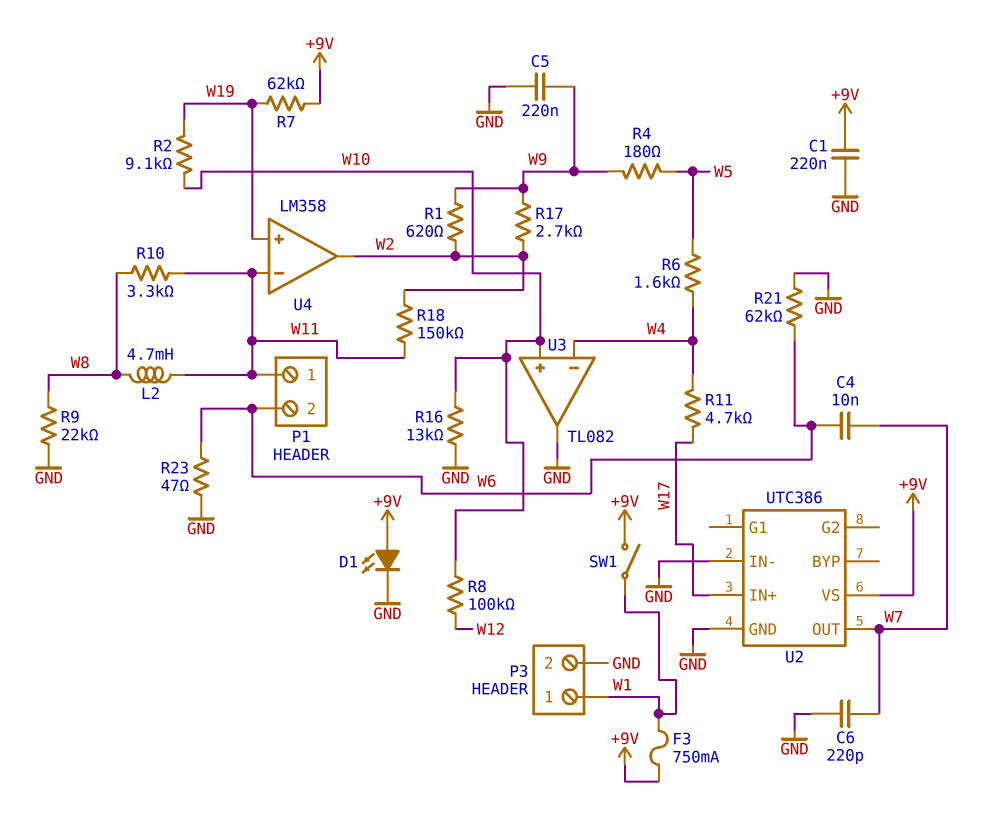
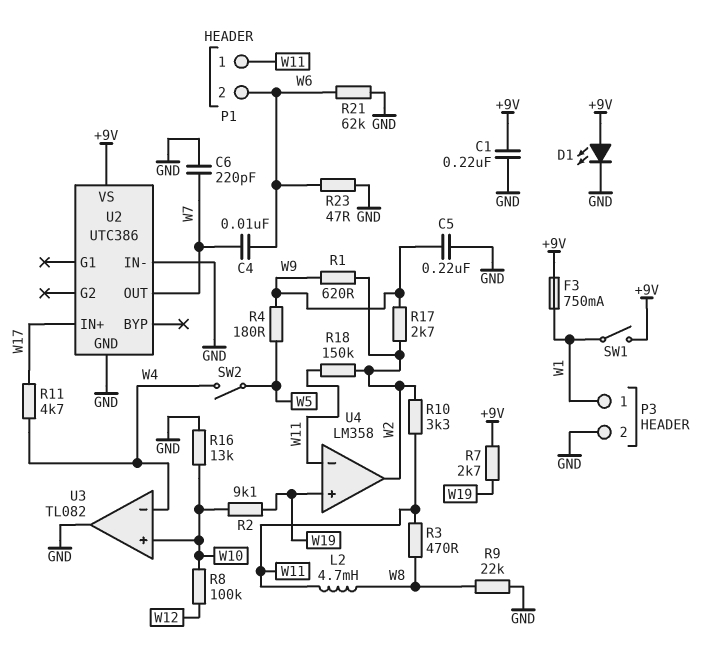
R3: none -> 470 (W8, W11)
R6: 1.6k (W4, W5) -> none
R7: 62k (+9V, W19) -> 2.7k (+9V, W19)
R10: 3.3k (W8, W11) -> 3.3k (W2, W11)
SW2: none -> switch (W4, W5)

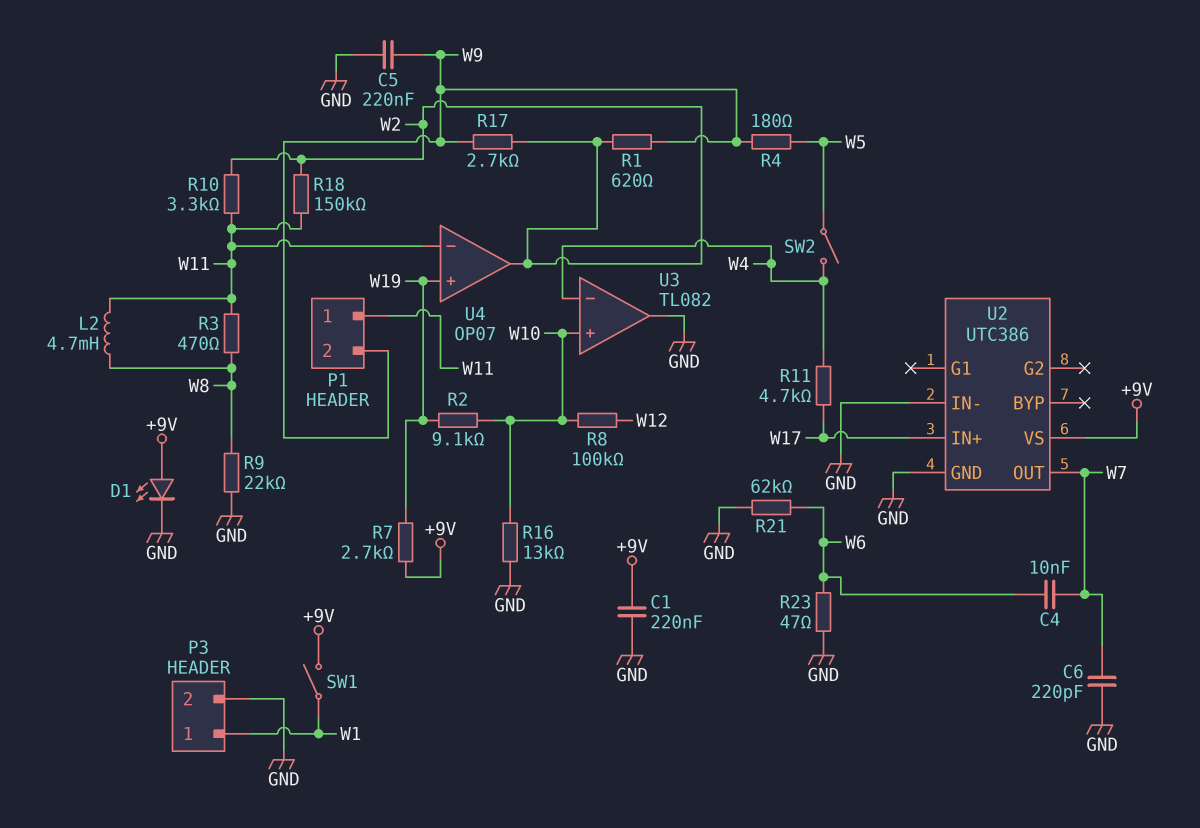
F3: 750mA (+9V, W1) -> none
P1 pin 2: W6 -> W9
U4: LM358 -> OP07

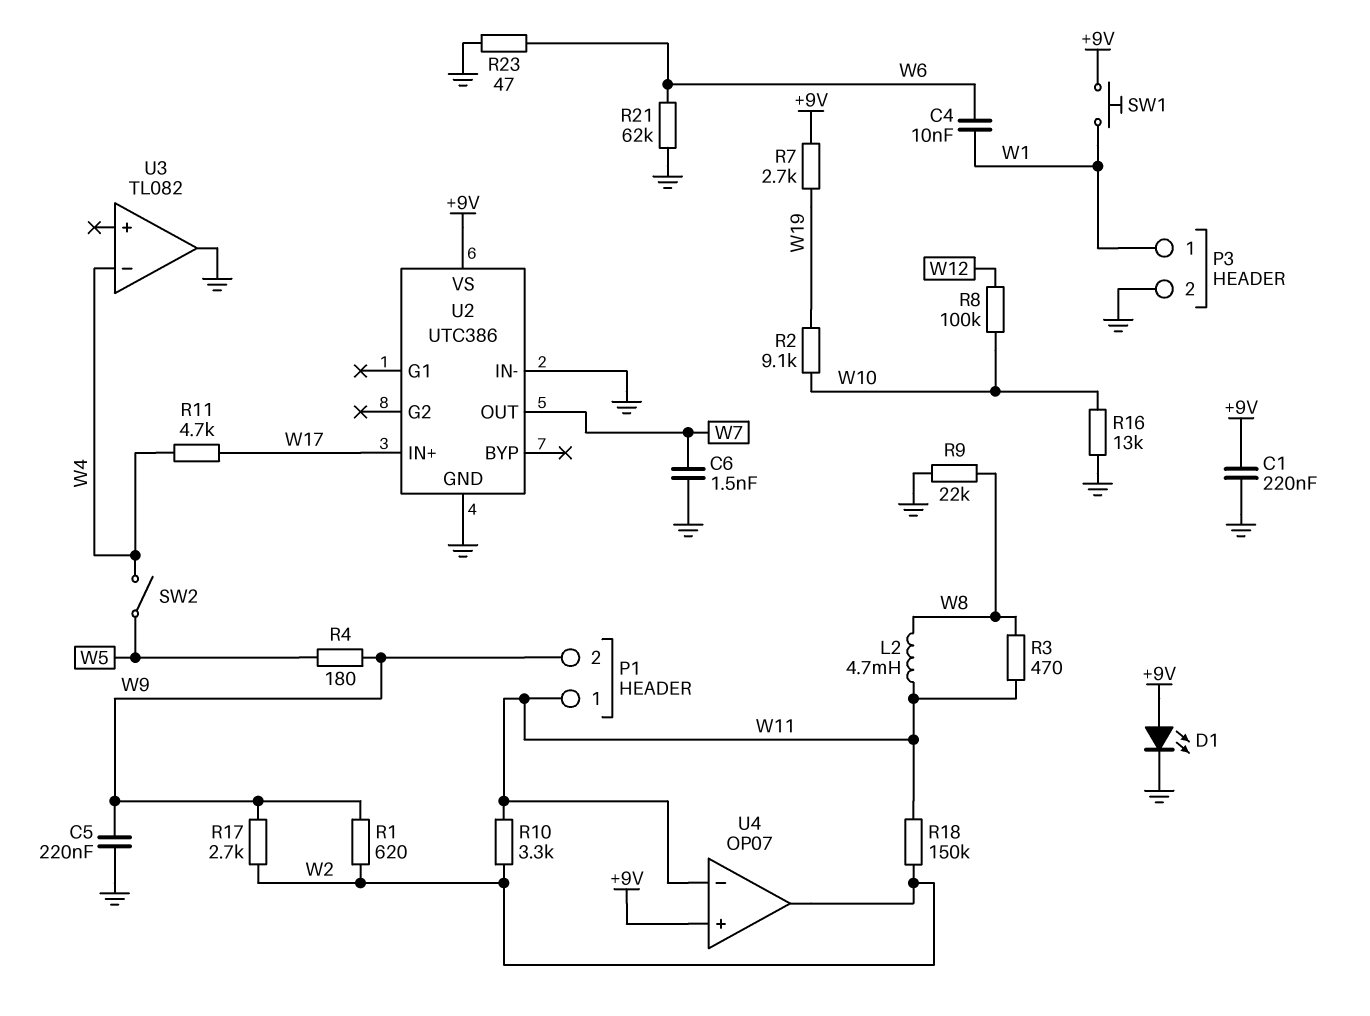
C4: 10nF (W6, W7) -> 10nF (W1, W6)
C6: 220pF (GND, W7) -> 1.5nF (GND, W7)
SW1: switch (+9V, W1) -> button (+9V, W1)
U3 pin in+: W10 -> none
U4 pin in+: W19 -> +9V

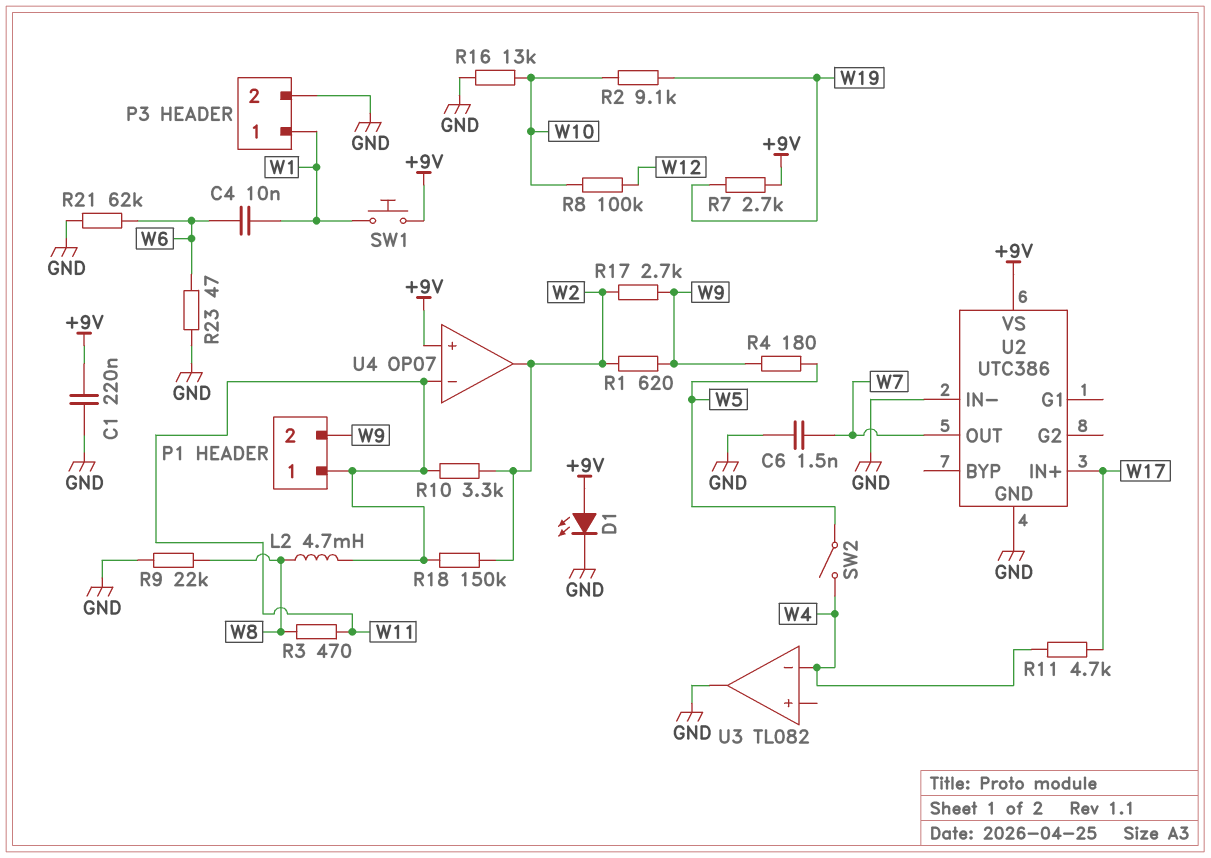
C5: 220nF (GND, W9) -> none

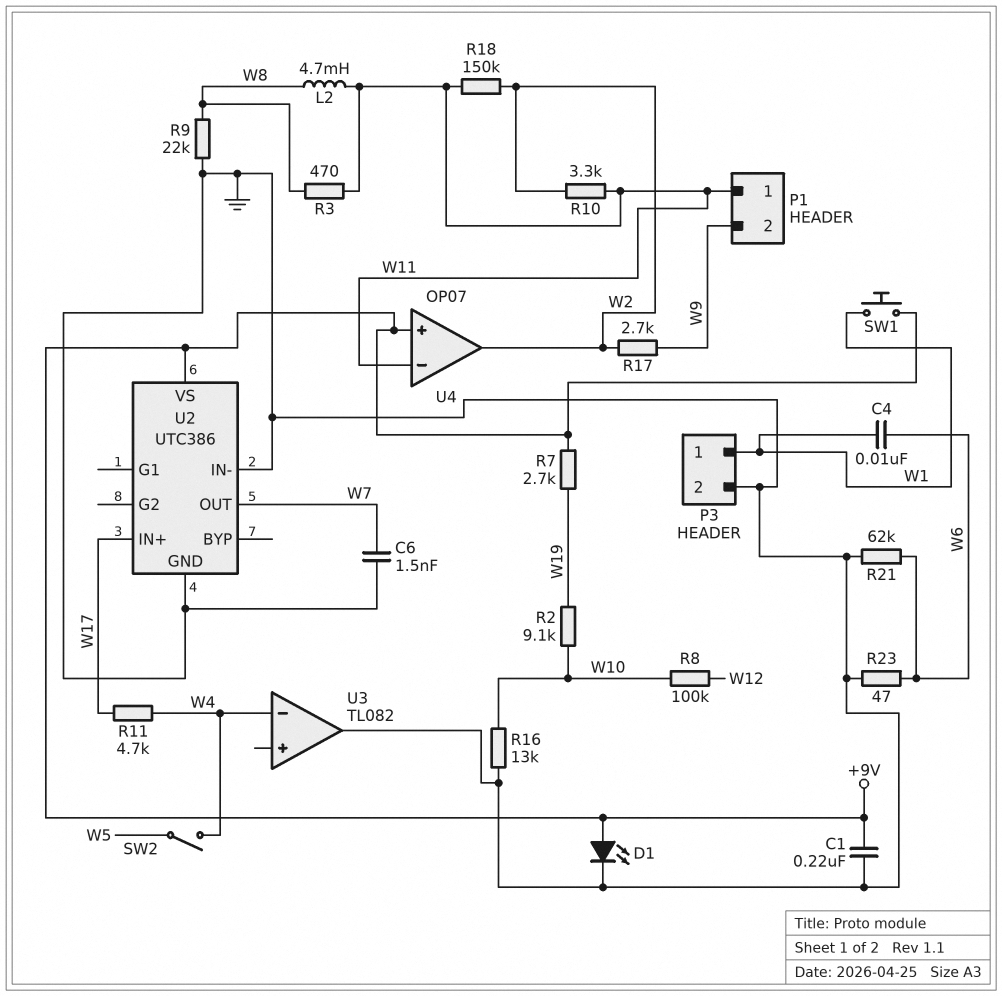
R1: 620 (W2, W9) -> none
R4: 180 (W5, W9) -> none

